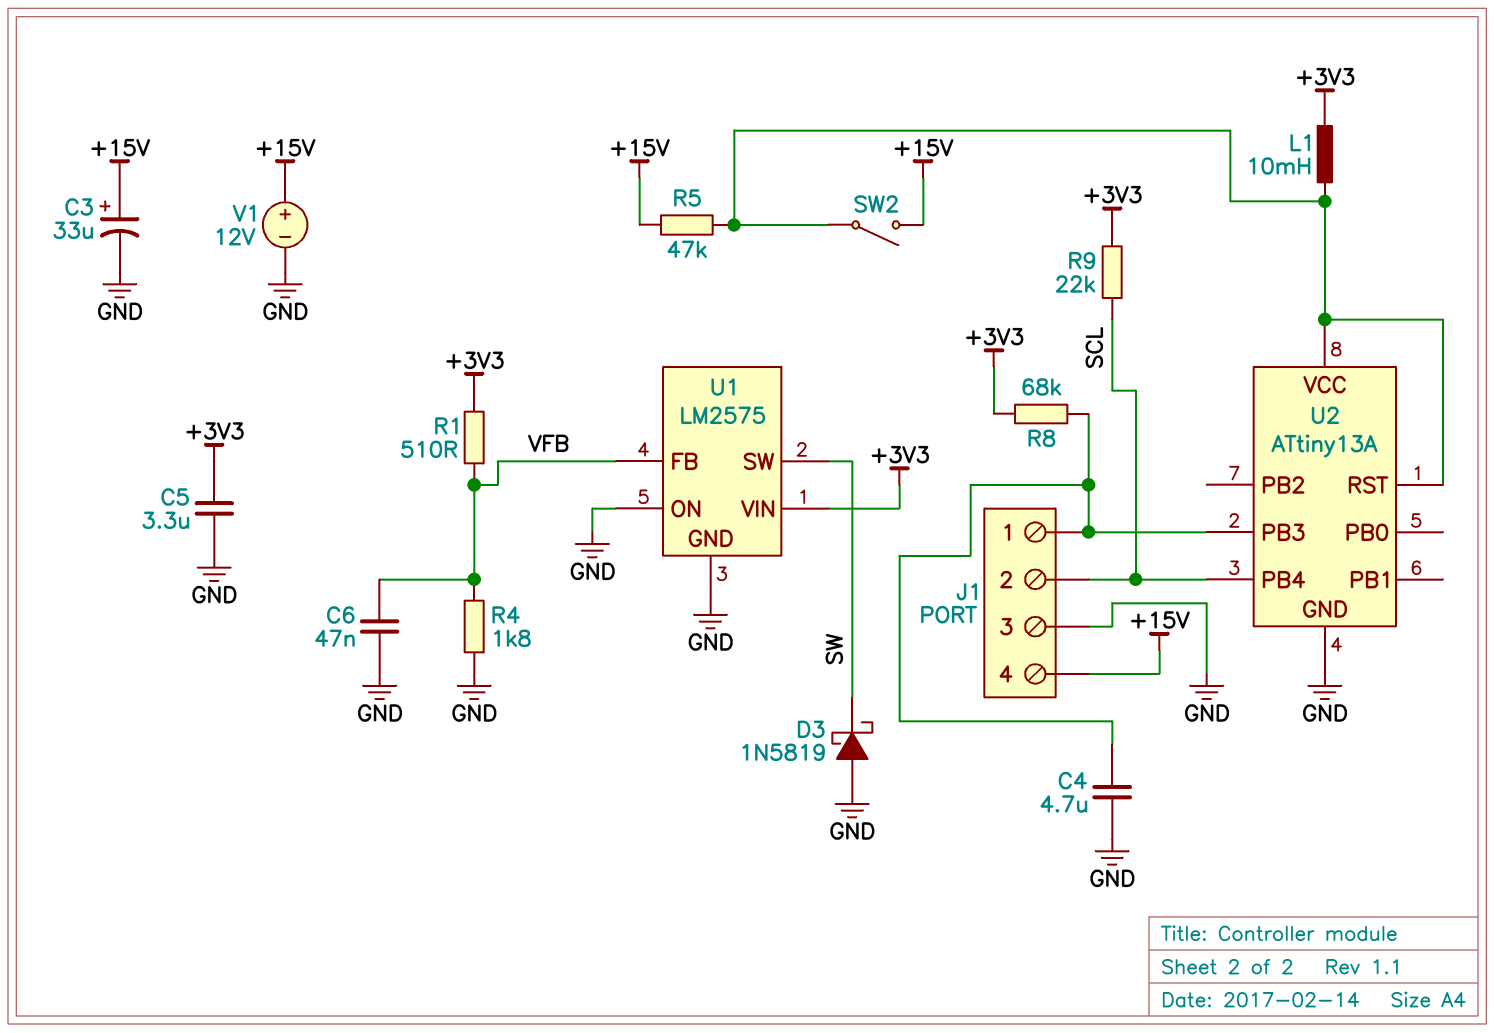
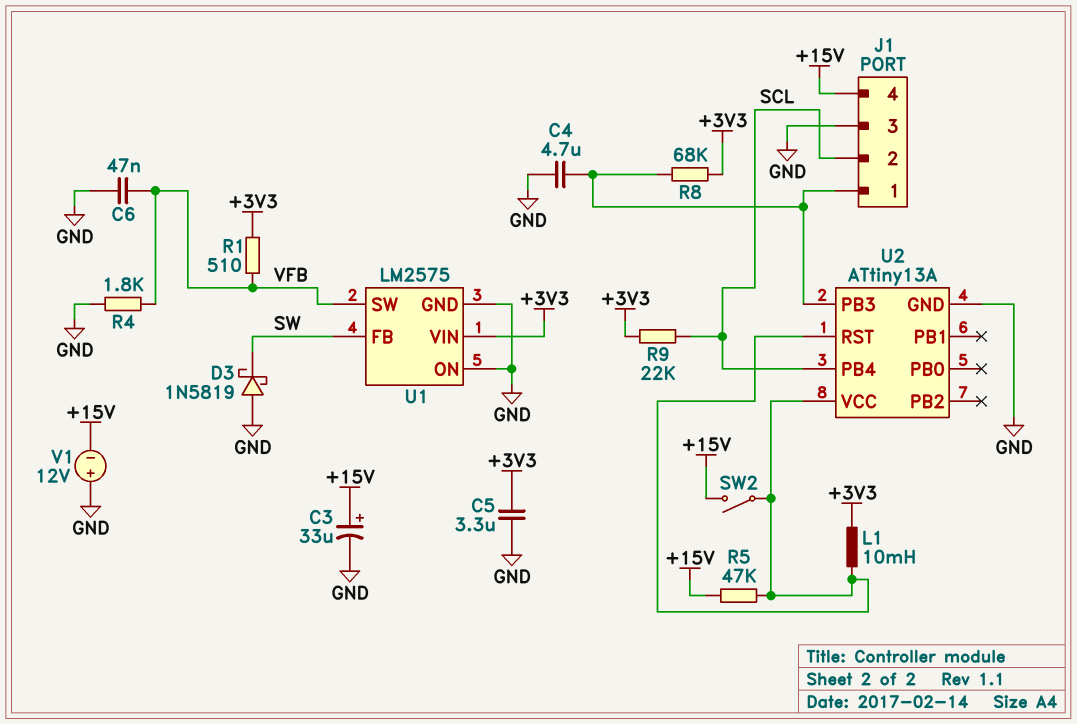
U1 pin FB: VFB -> SW
U1 pin SW: SW -> VFB
V1: 12V (plus +15V, minus GND) -> 12V (plus GND, minus +15V)

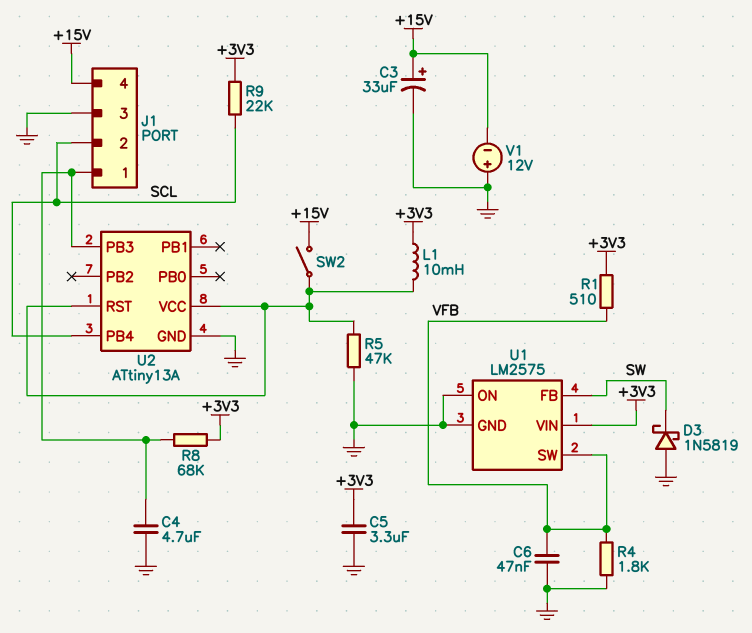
R5: 47k (+15V, U2/RST) -> 47k (GND, U2/RST)

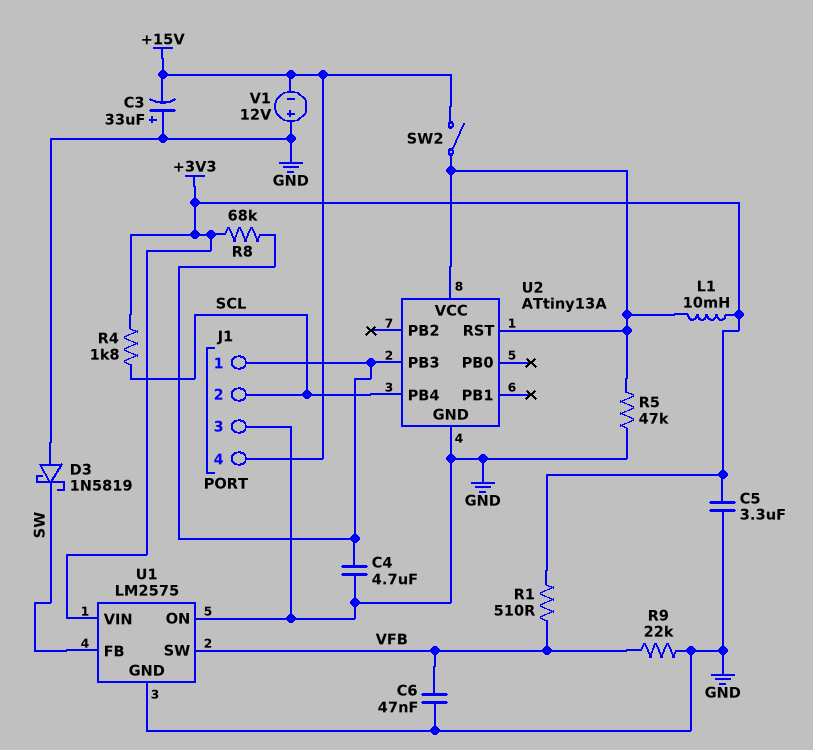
C3: 33uF (plus +15V, minus GND) -> 33uF (plus GND, minus +15V)
R4: 1.8k (GND, VFB) -> 1.8k (+3V3, SCL)
R9: 22k (+3V3, SCL) -> 22k (GND, VFB)

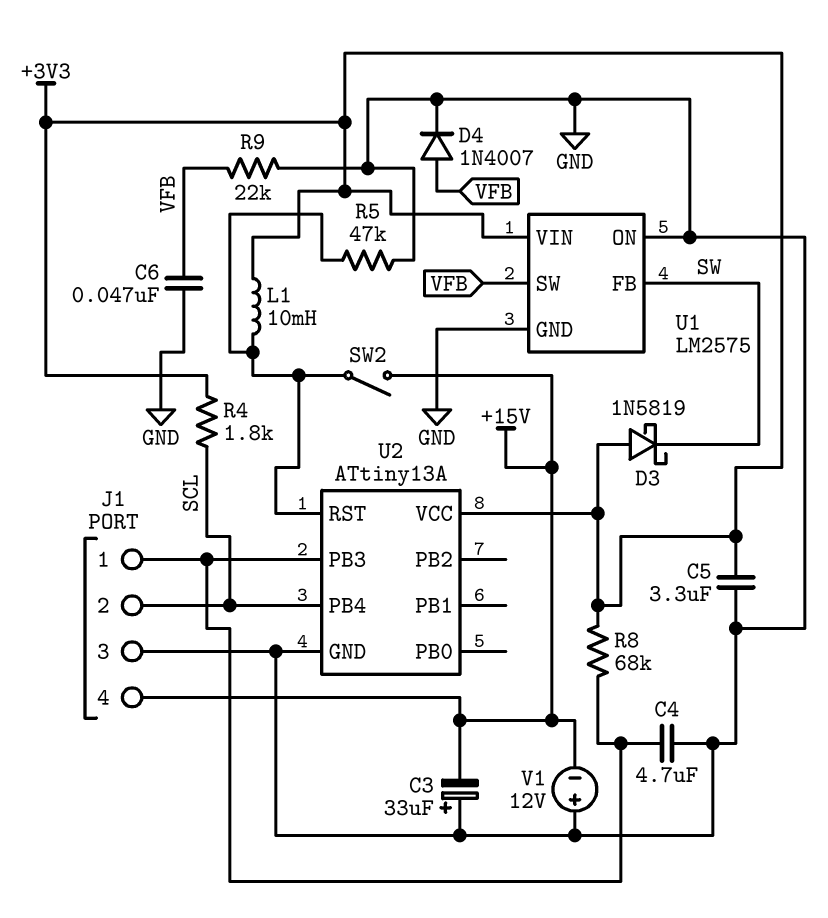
D3: schottky 1N5819 (A GND, K SW) -> schottky 1N5819 (A +3V3, K SW)
D4: none -> diode 1N4007 (A VFB, K GND)
R1: 510 (+3V3, VFB) -> none
U2 pin VCC: U2/RST -> +3V3

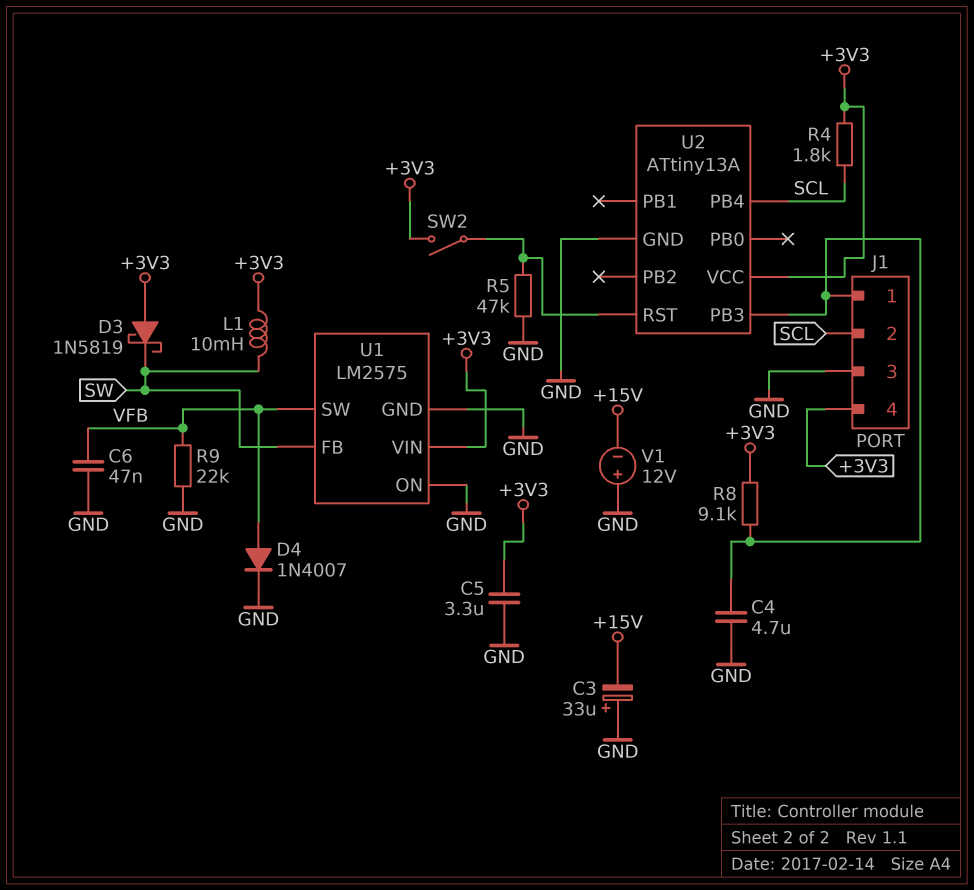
J1 pin 4: +15V -> +3V3
L1: 10mH (+3V3, U2/RST) -> 10mH (+3V3, SW)
R8: 68k (+3V3, J1/1) -> 9.1k (+3V3, J1/1)
SW2: switch (+15V, U2/RST) -> switch (+3V3, U2/RST)

